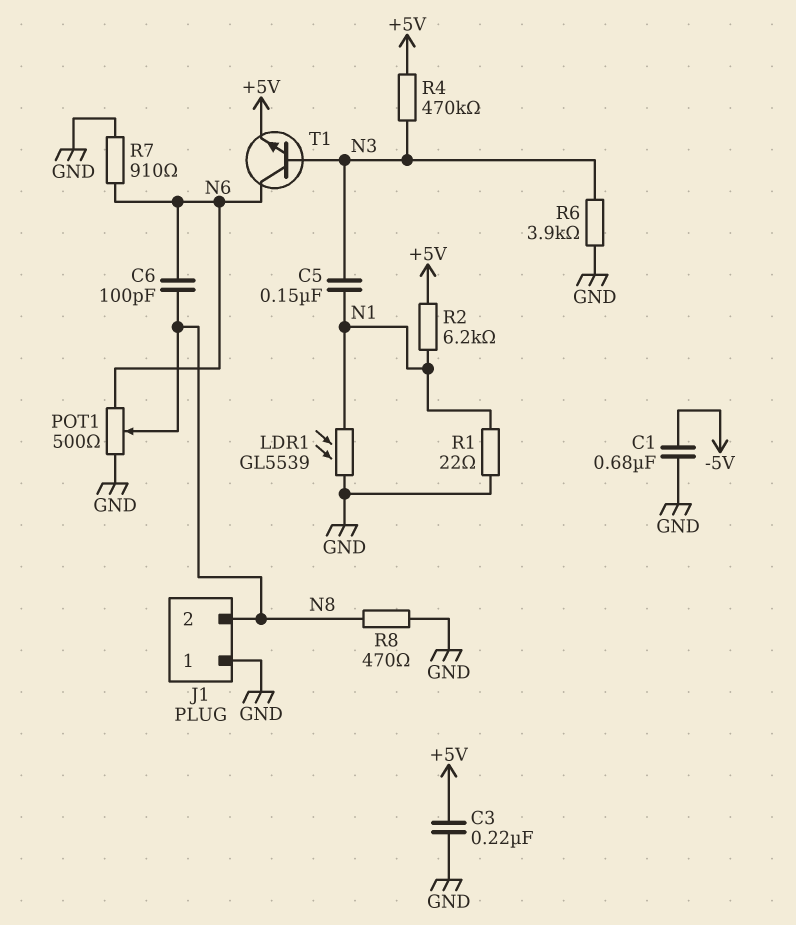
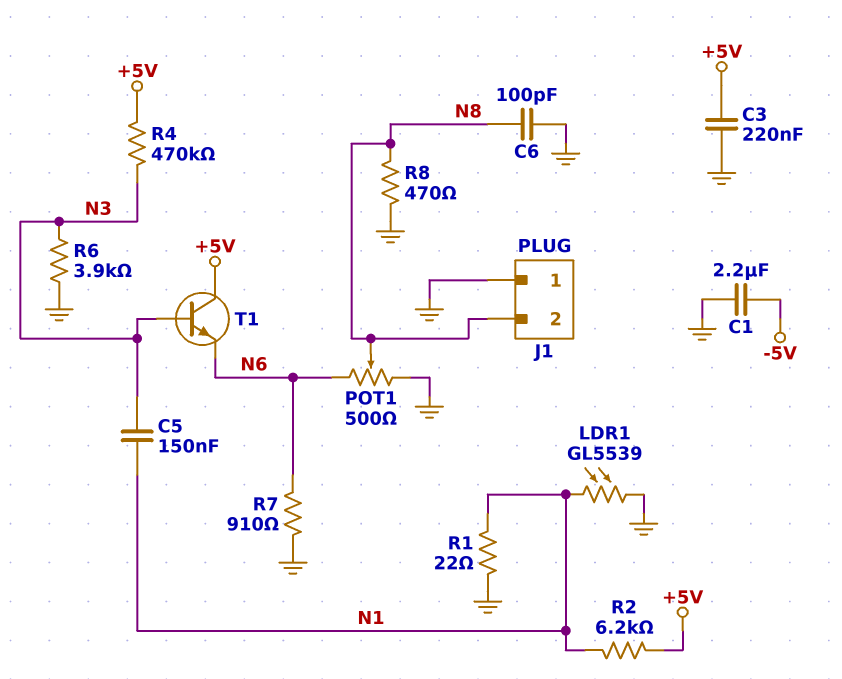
C1: 680nF (-5V, GND) -> 2.2uF (-5V, GND)
C6: 100pF (N6, N8) -> 100pF (GND, N8)
T1: NPN (B N3, C N6, E +5V) -> NPN (B N3, C +5V, E N6)

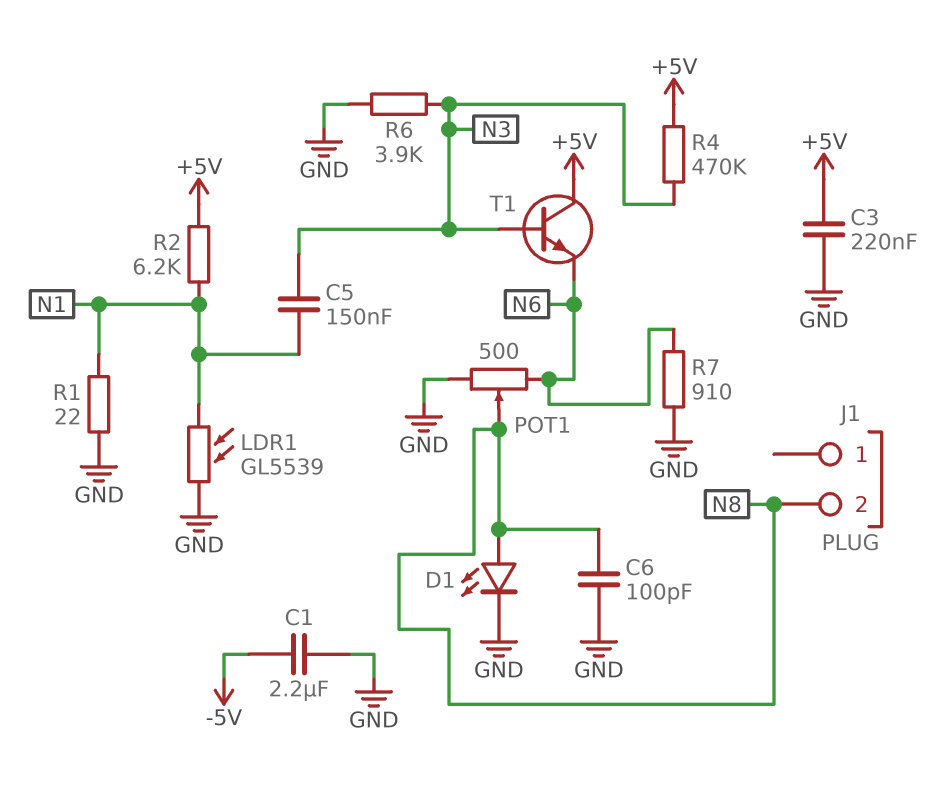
D1: none -> LED (A N8, K GND)
J1 pin 1: GND -> none
R8: 470 (GND, N8) -> none

